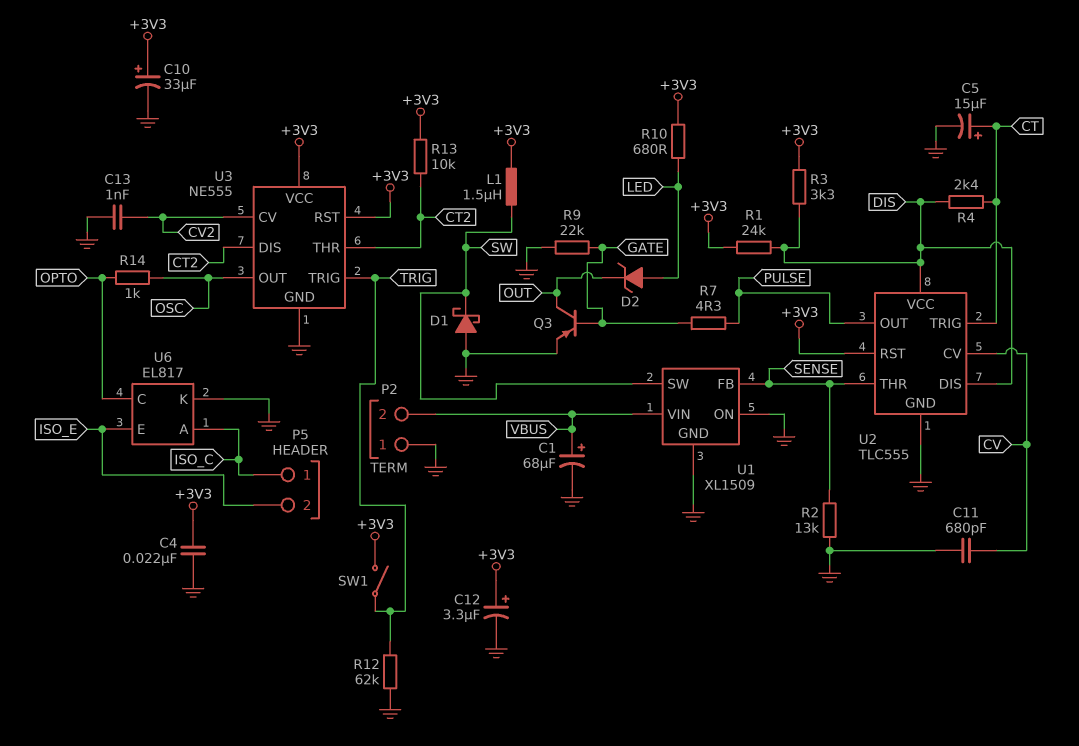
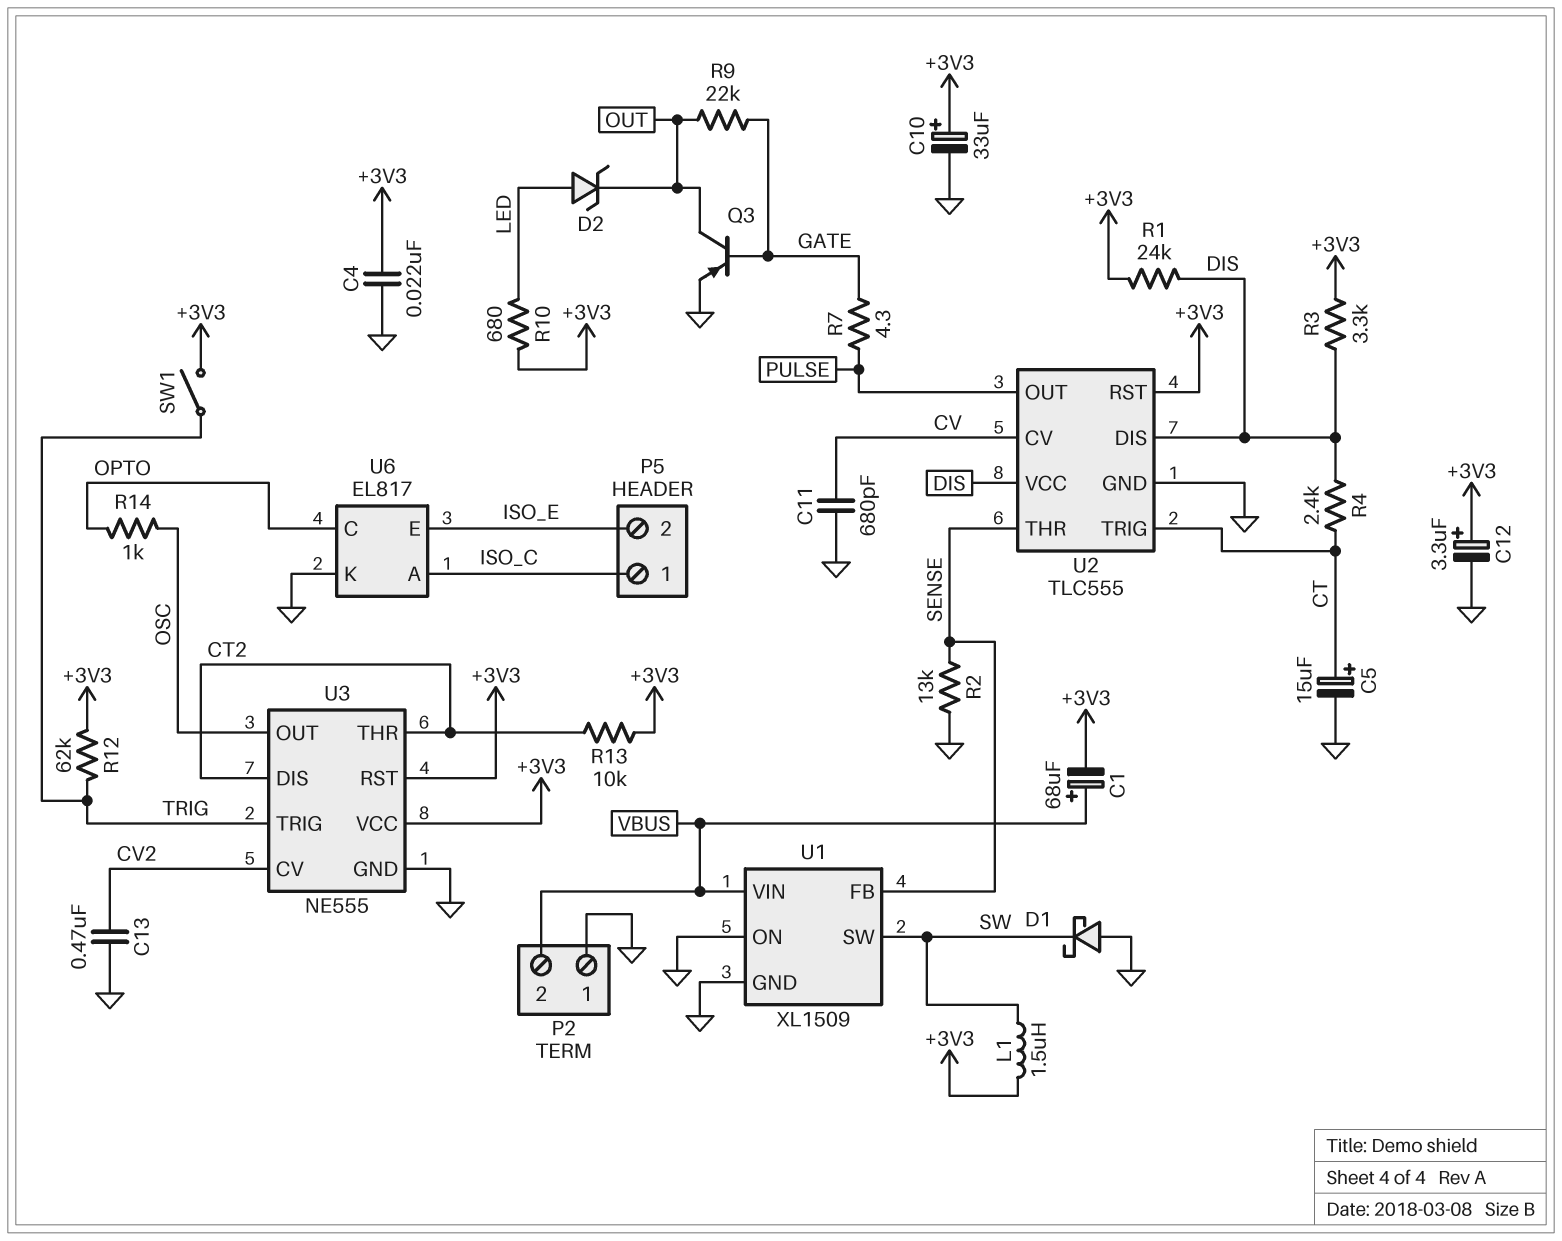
C1: 68uF (plus VBUS, minus GND) -> 68uF (plus VBUS, minus +3V3)
C13: 1nF (CV2, GND) -> 470nF (CV2, GND)
R9: 22k (GATE, GND) -> 22k (GATE, OUT)
R12: 62k (GND, TRIG) -> 62k (+3V3, TRIG)

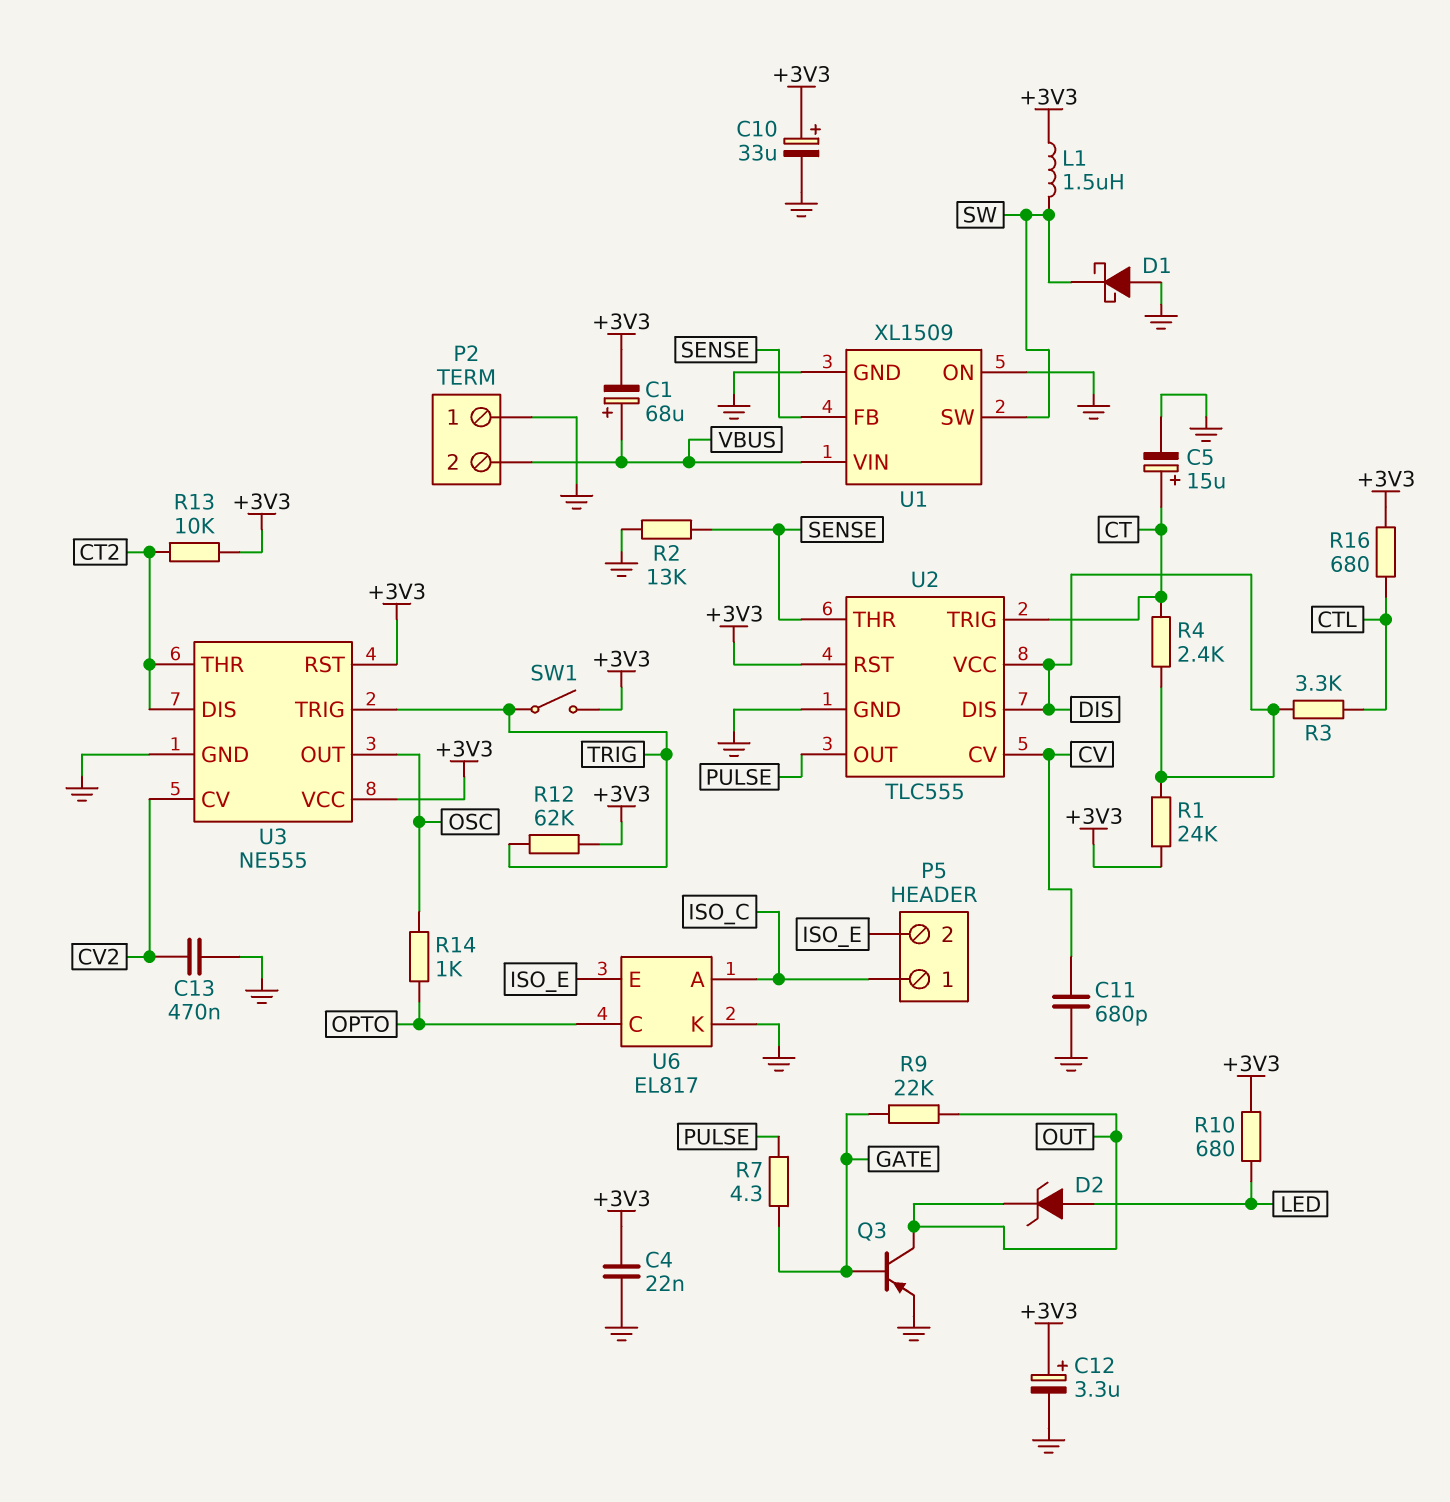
R3: 3.3k (+3V3, DIS) -> 3.3k (CTL, DIS)
R16: none -> 680 (+3V3, CTL)

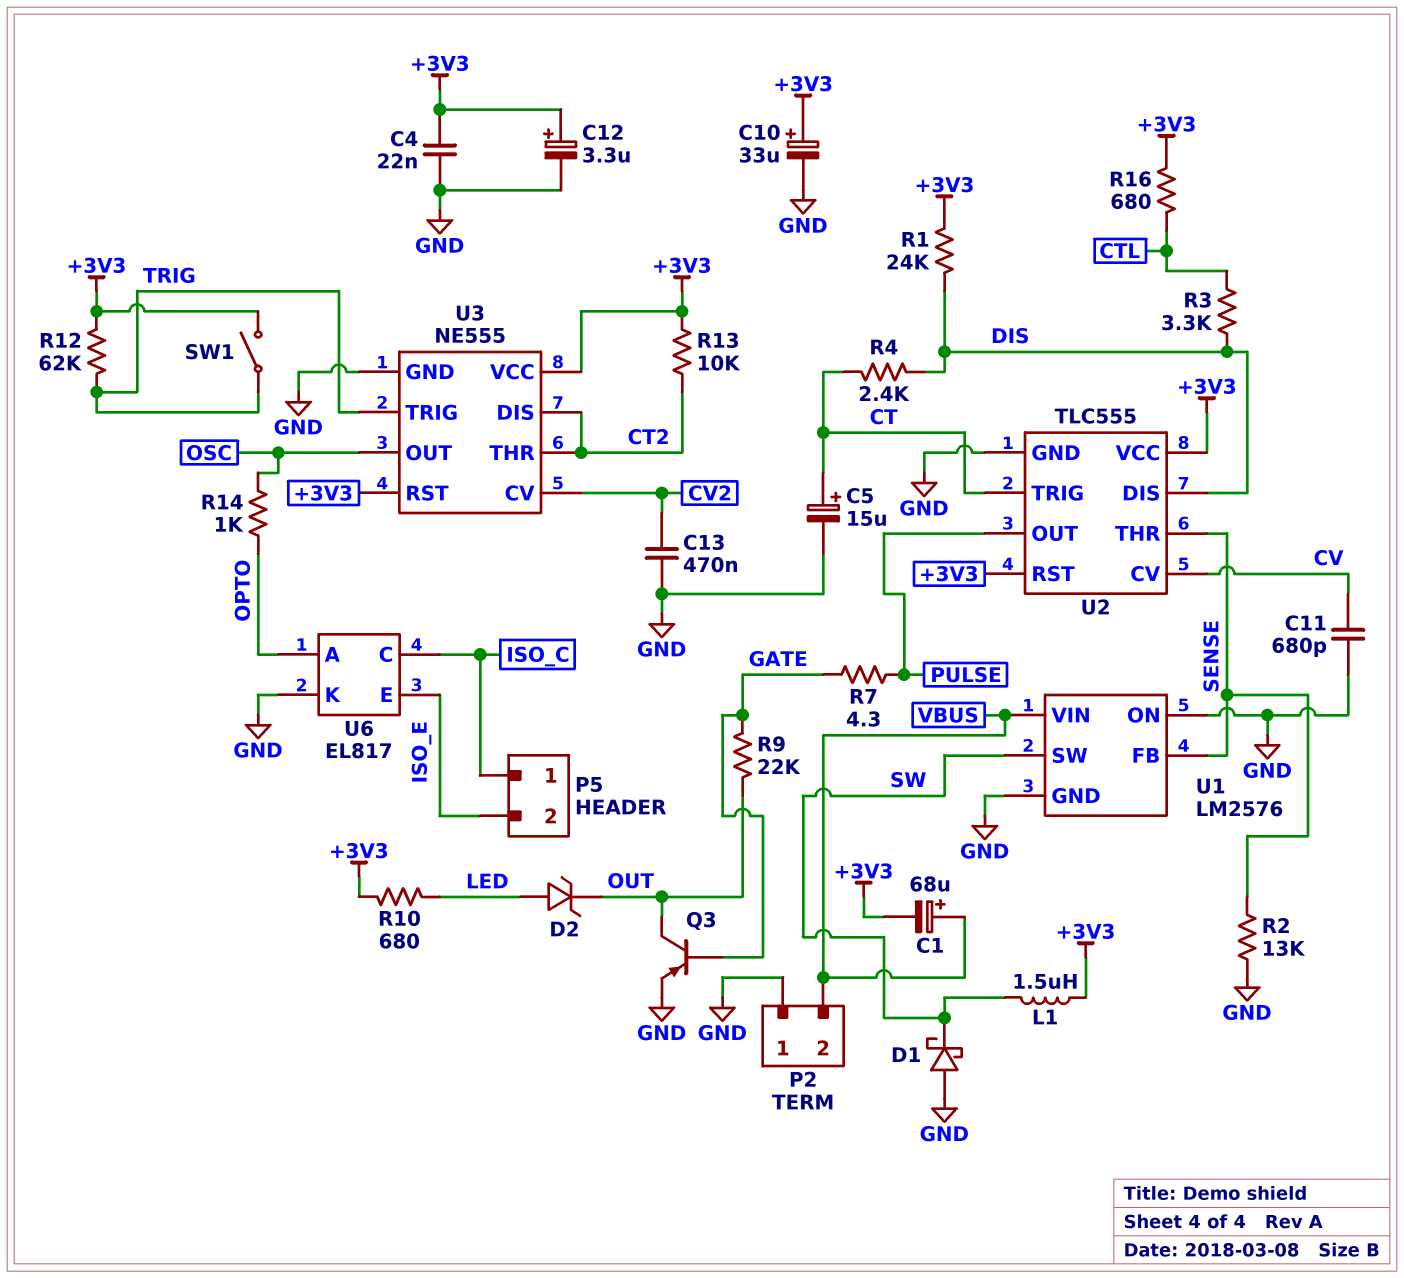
U1: XL1509 -> LM2576
U2 pin VCC: DIS -> +3V3
U6 pin A: ISO_C -> OPTO
U6 pin C: OPTO -> ISO_C

